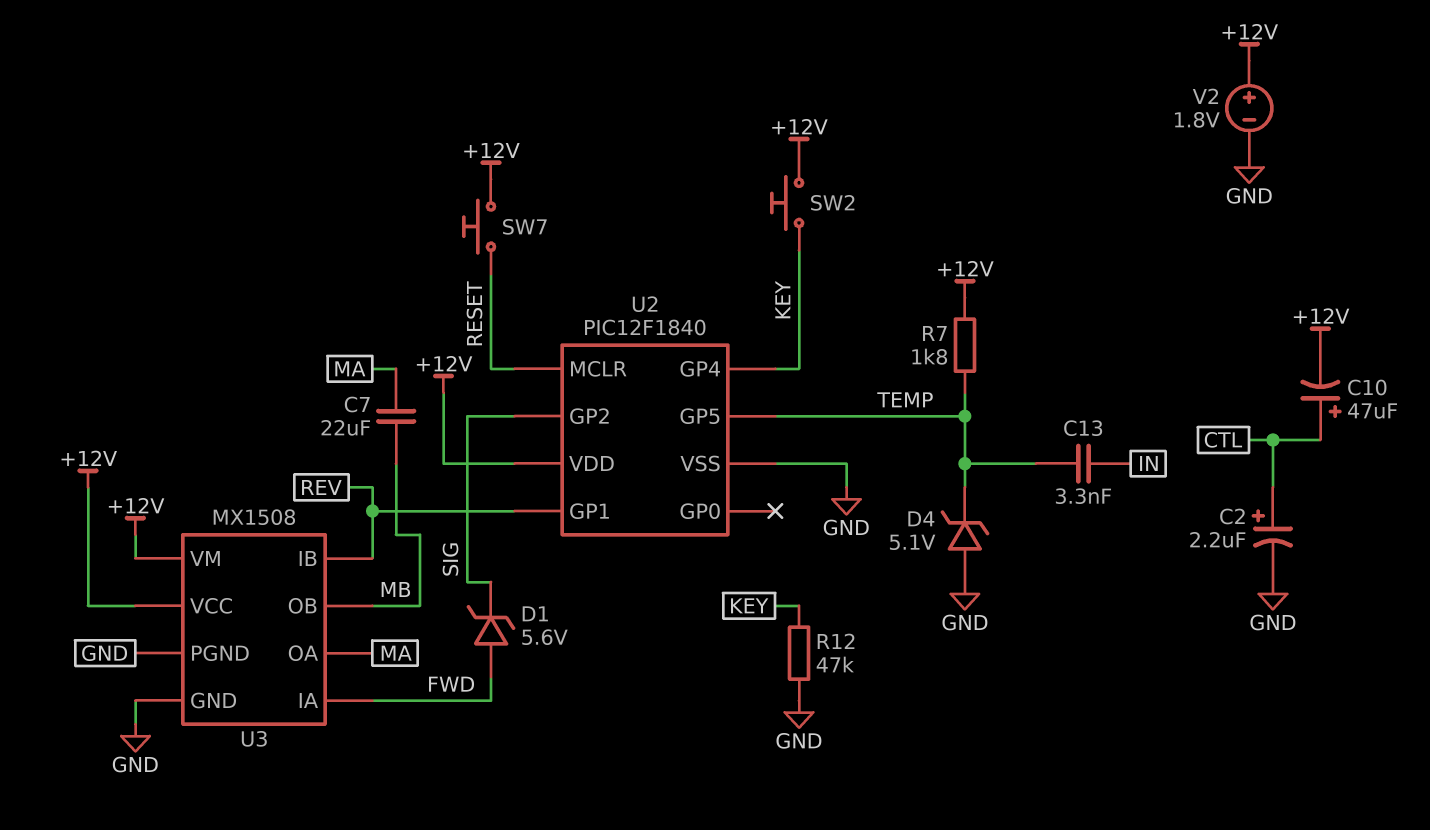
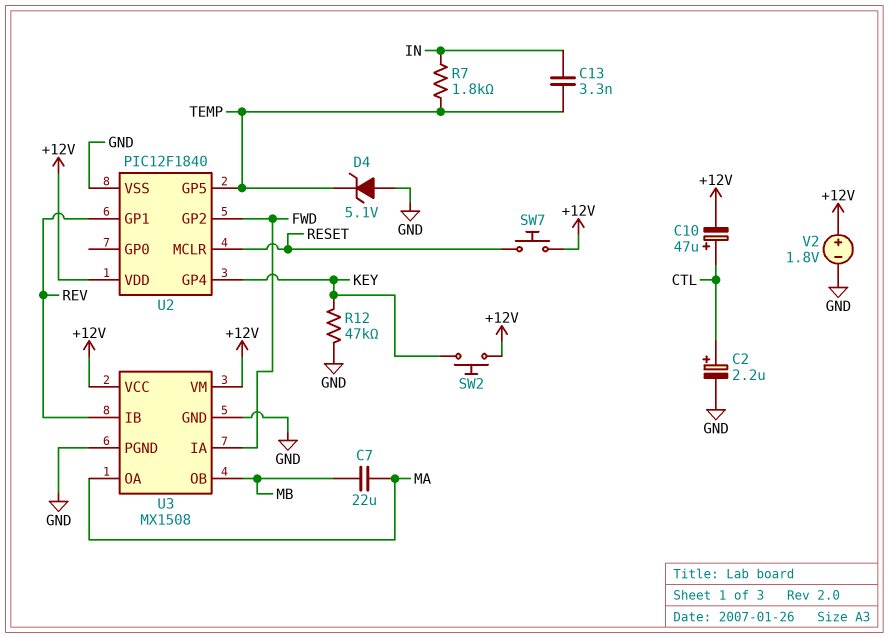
D1: zener 5.6V (A FWD, K SIG) -> none
R7: 1.8k (+12V, TEMP) -> 1.8k (IN, TEMP)
U2 pin GP2: SIG -> FWD

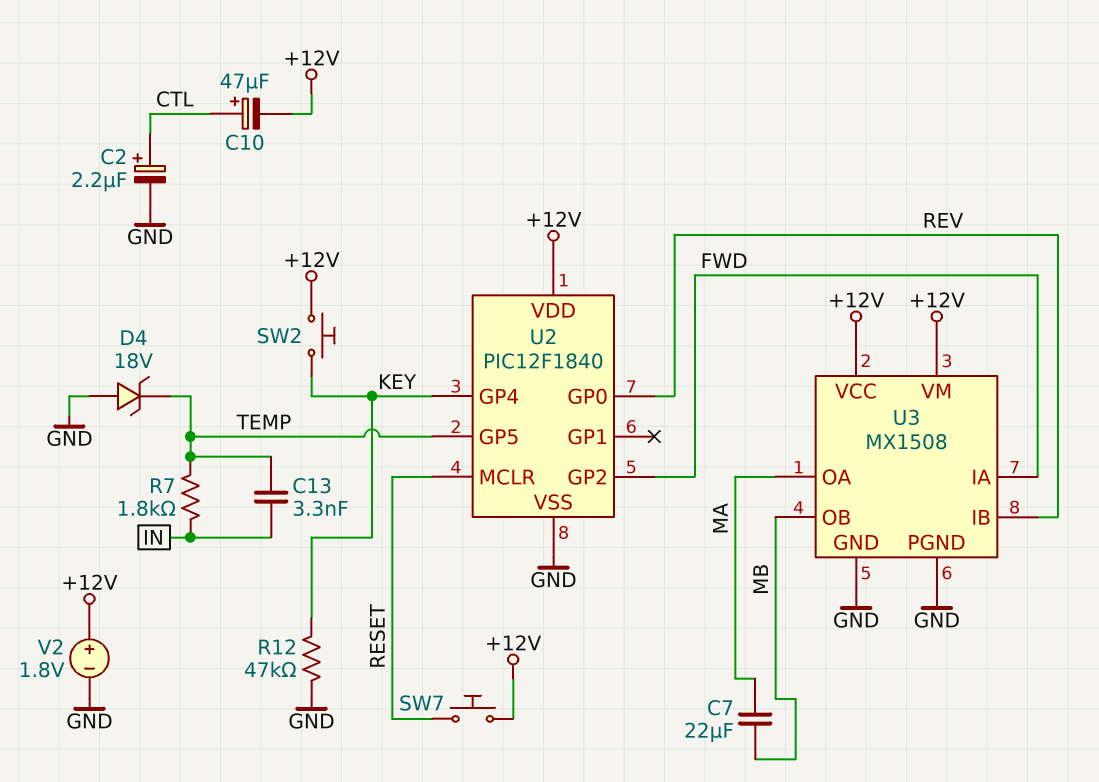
D4: zener 5.1V (A GND, K TEMP) -> zener 18V (A GND, K TEMP)
U2 pin GP0: none -> REV
U2 pin GP1: REV -> none

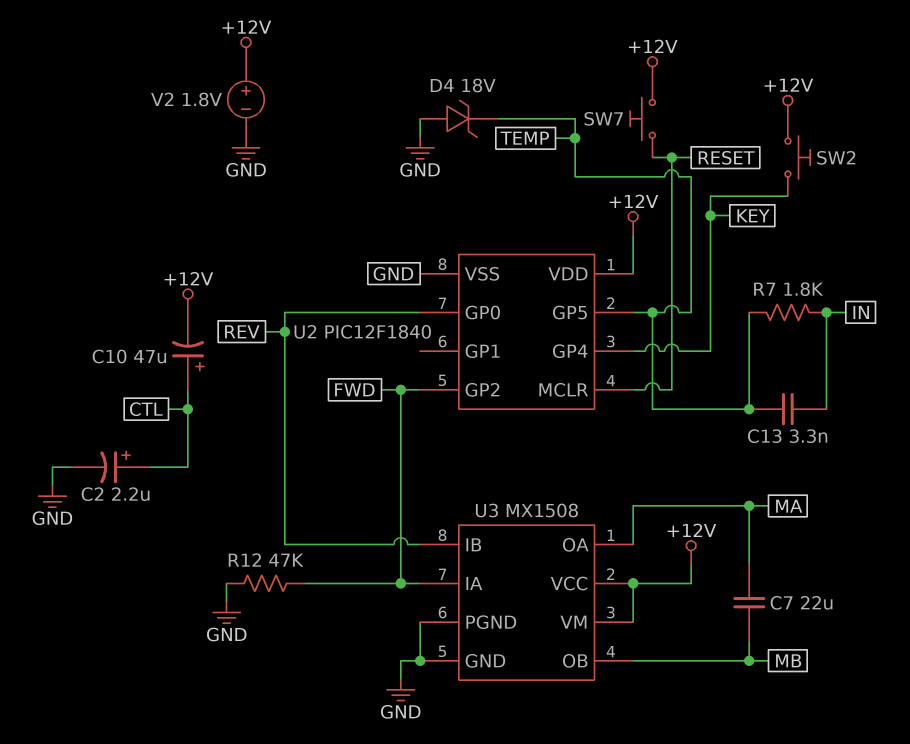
R12: 47k (GND, KEY) -> 47k (FWD, GND)

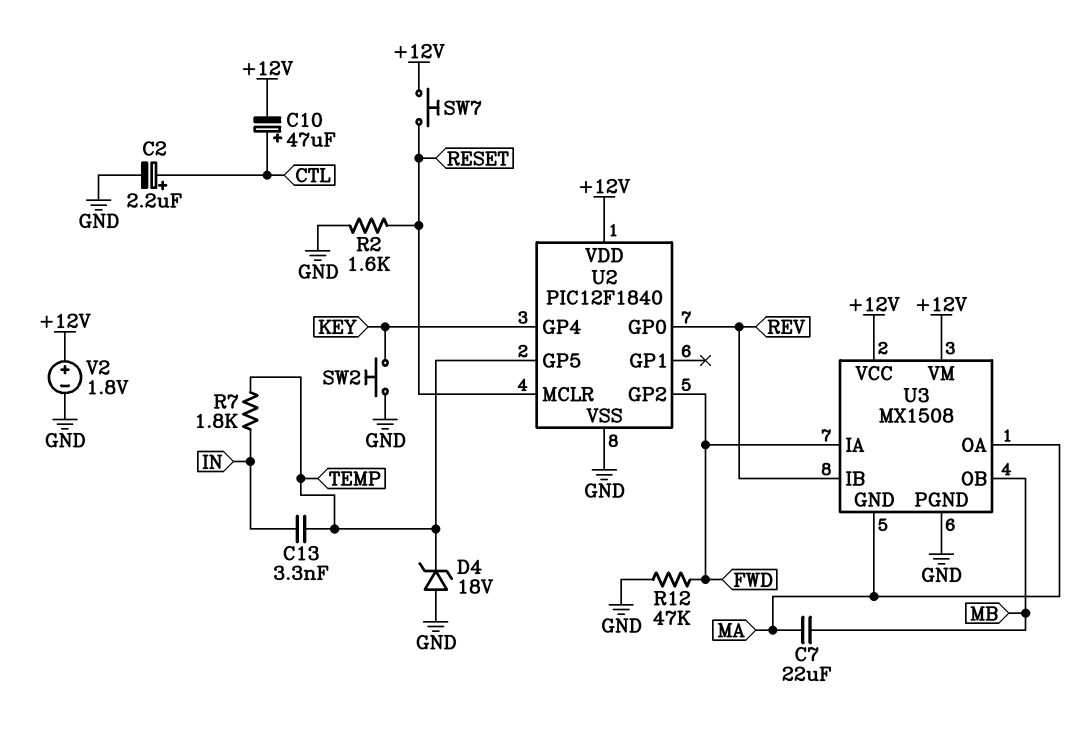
R2: none -> 1.6k (GND, RESET)
SW2: button (+12V, KEY) -> button (GND, KEY)
U3 pin GND: GND -> MA

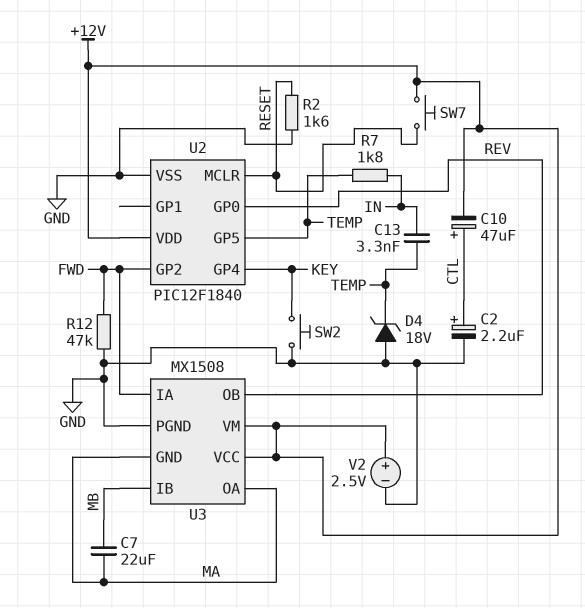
U3 pin IB: REV -> MB
U3 pin OB: MB -> REV
V2: 1.8V (plus +12V, minus GND) -> 2.5V (plus +12V, minus GND)

